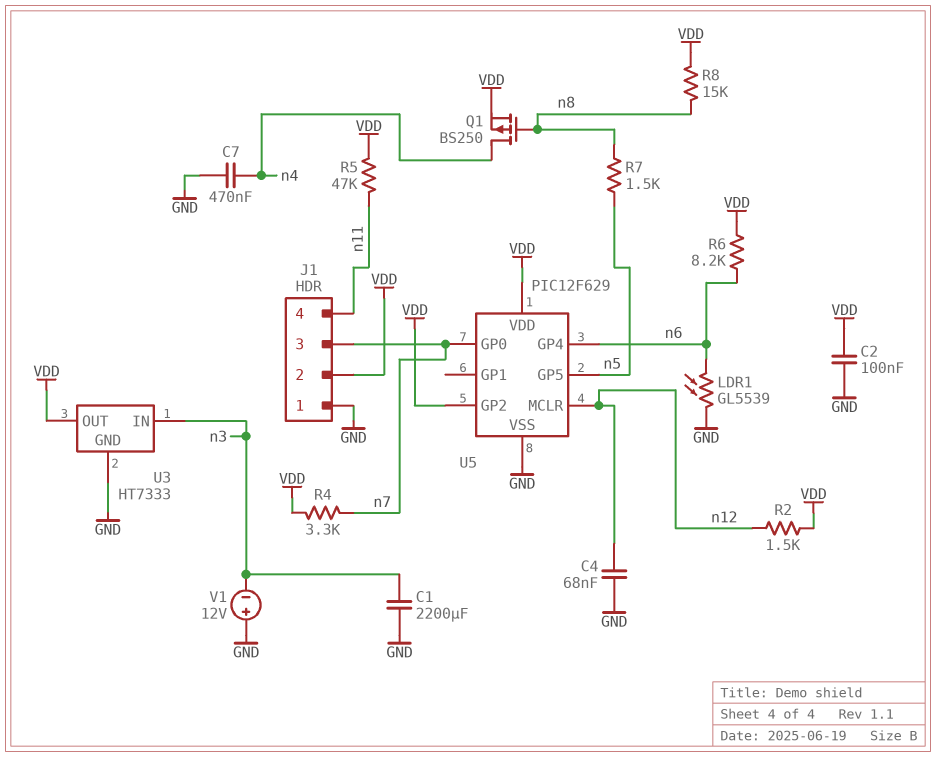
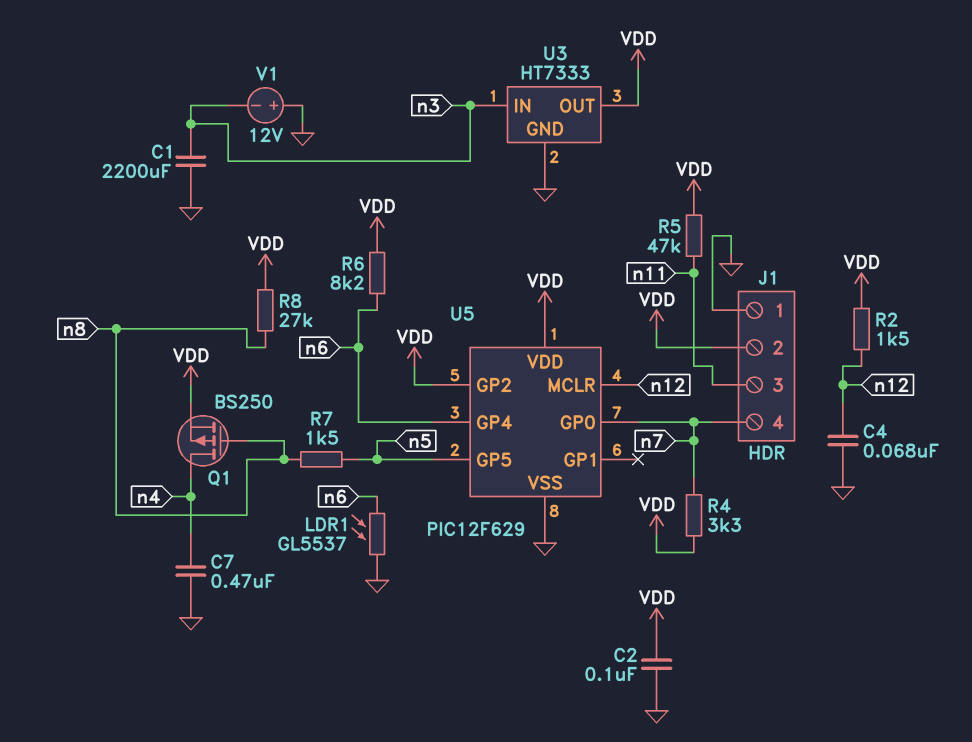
J1 pin 3: n7 -> n11
J1 pin 4: n11 -> n7
LDR1: GL5539 (GND, n6) -> GL5537 (GND, n6)
R8: 15k (VDD, n8) -> 27k (VDD, n8)

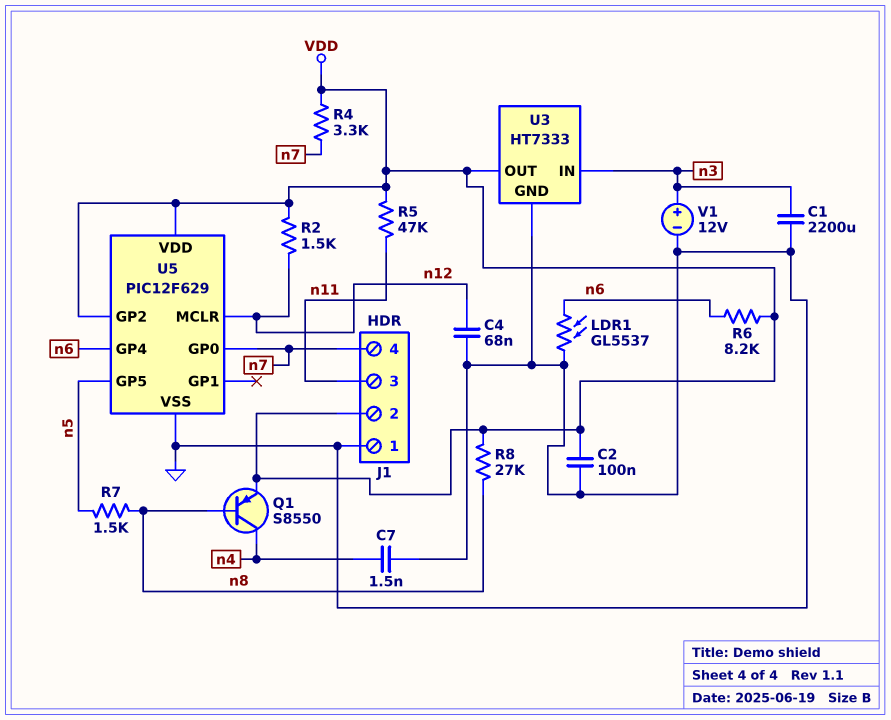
C7: 470nF (GND, n4) -> 1.5nF (GND, n4)
Q1: PMOS BS250 (G n8, D n4, S VDD) -> PNP S8550 (B n8, C n4, E VDD)
V1: 12V (plus GND, minus n3) -> 12V (plus n3, minus GND)

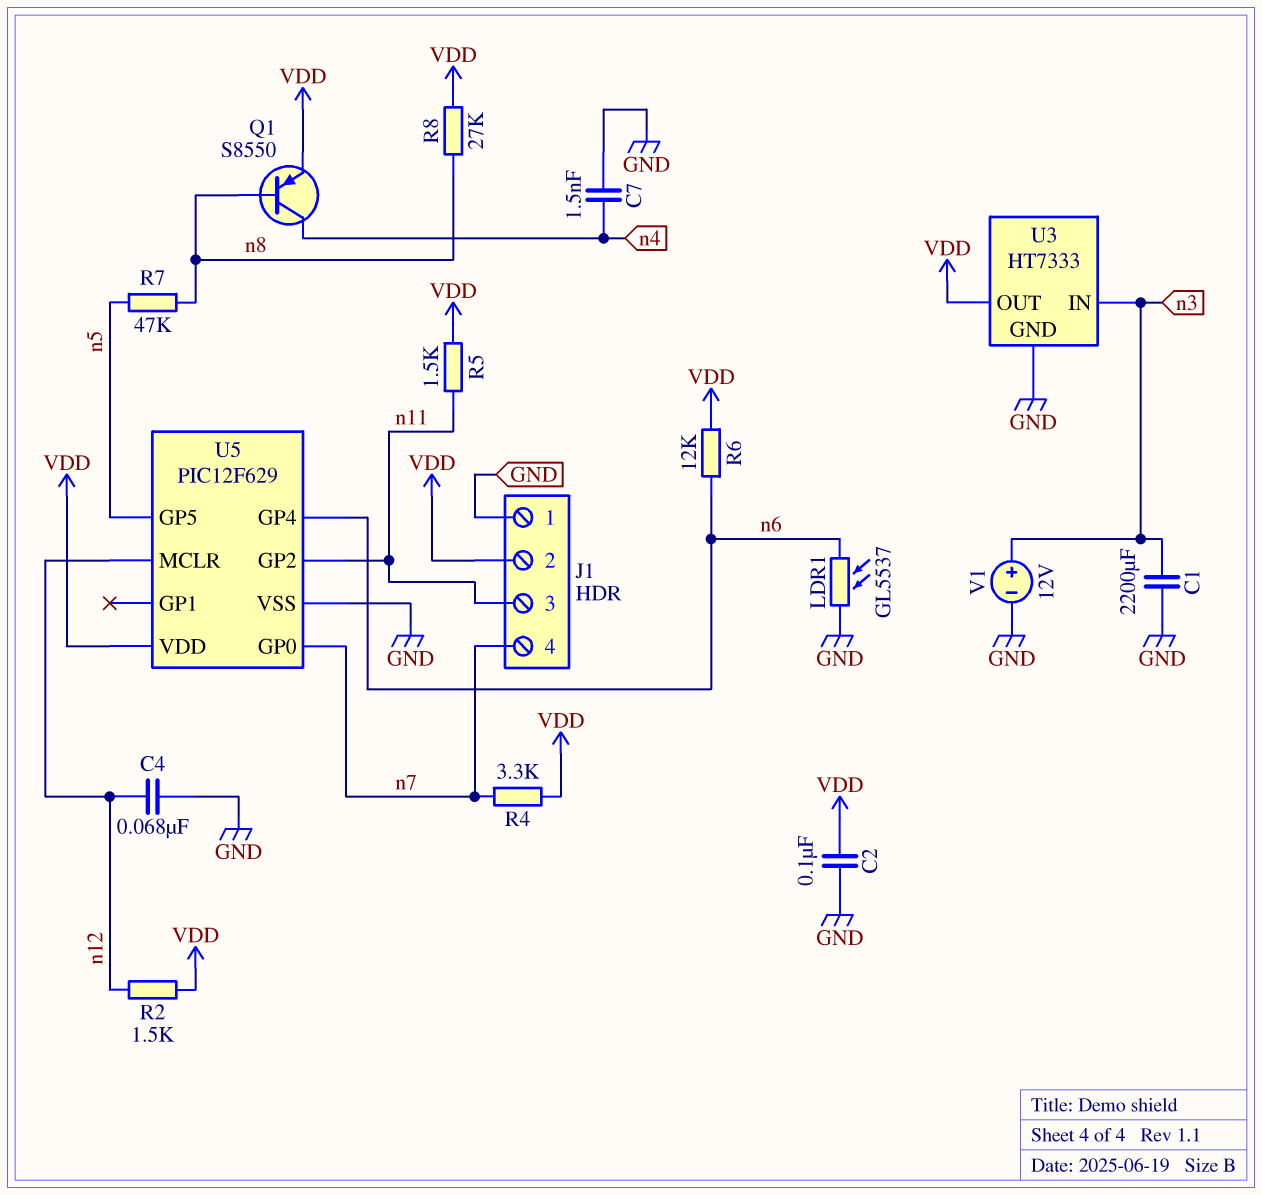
R5: 47k (VDD, n11) -> 1.5k (VDD, n11)
R6: 8.2k (VDD, n6) -> 12k (VDD, n6)
R7: 1.5k (n5, n8) -> 47k (n5, n8)
U5 pin GP2: VDD -> n11

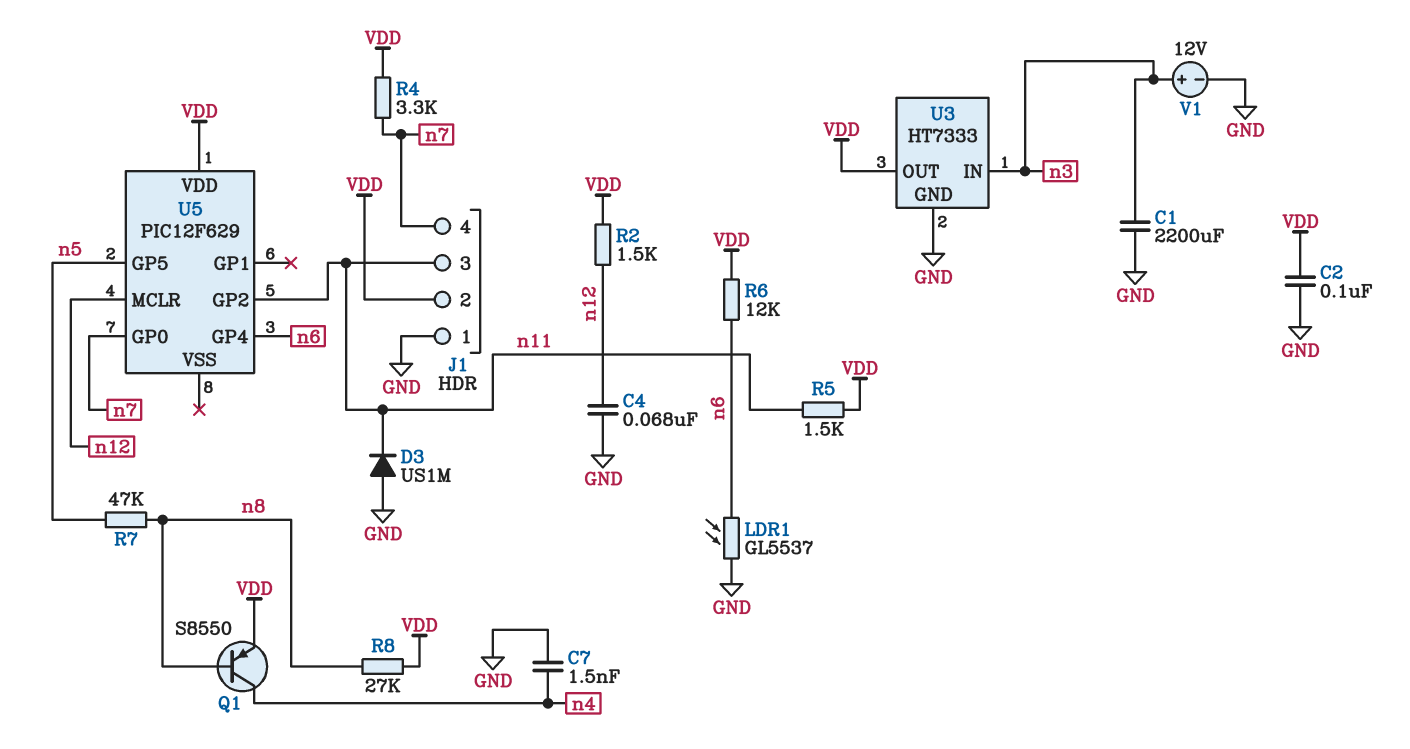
D3: none -> diode US1M (A GND, K n11)
U5 pin VSS: GND -> none

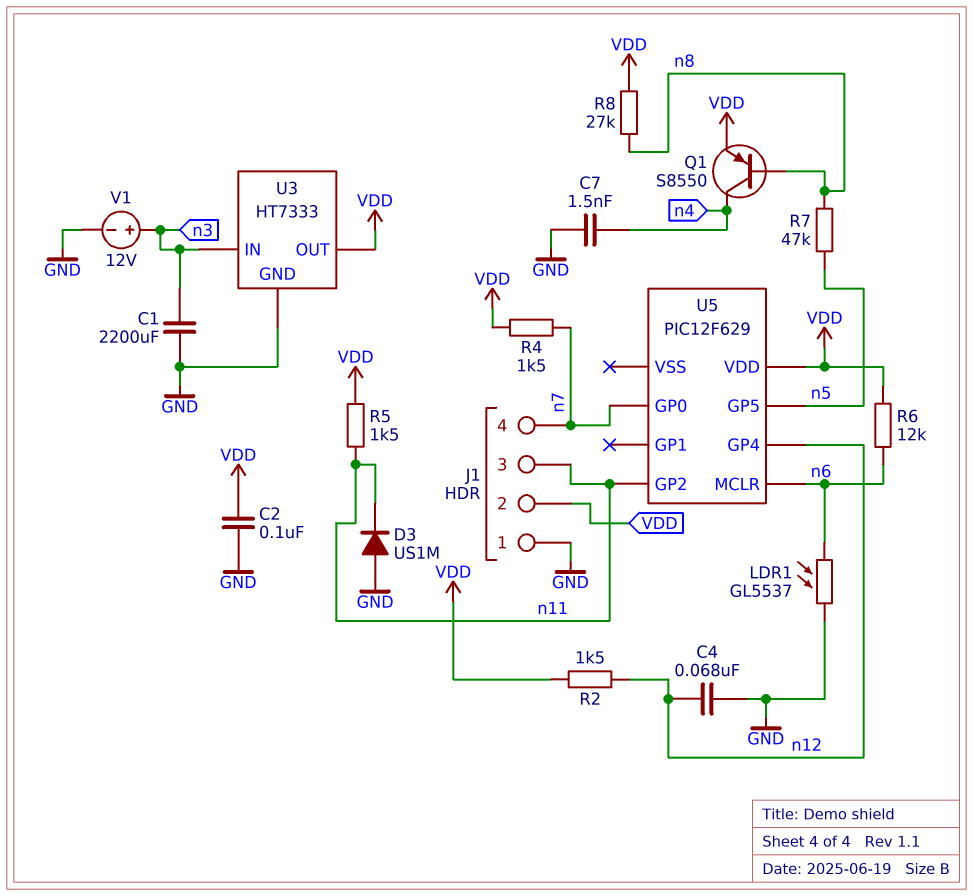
R4: 3.3k (VDD, n7) -> 1.5k (VDD, n7)
U5 pin GP4: n6 -> n12
U5 pin MCLR: n12 -> n6

